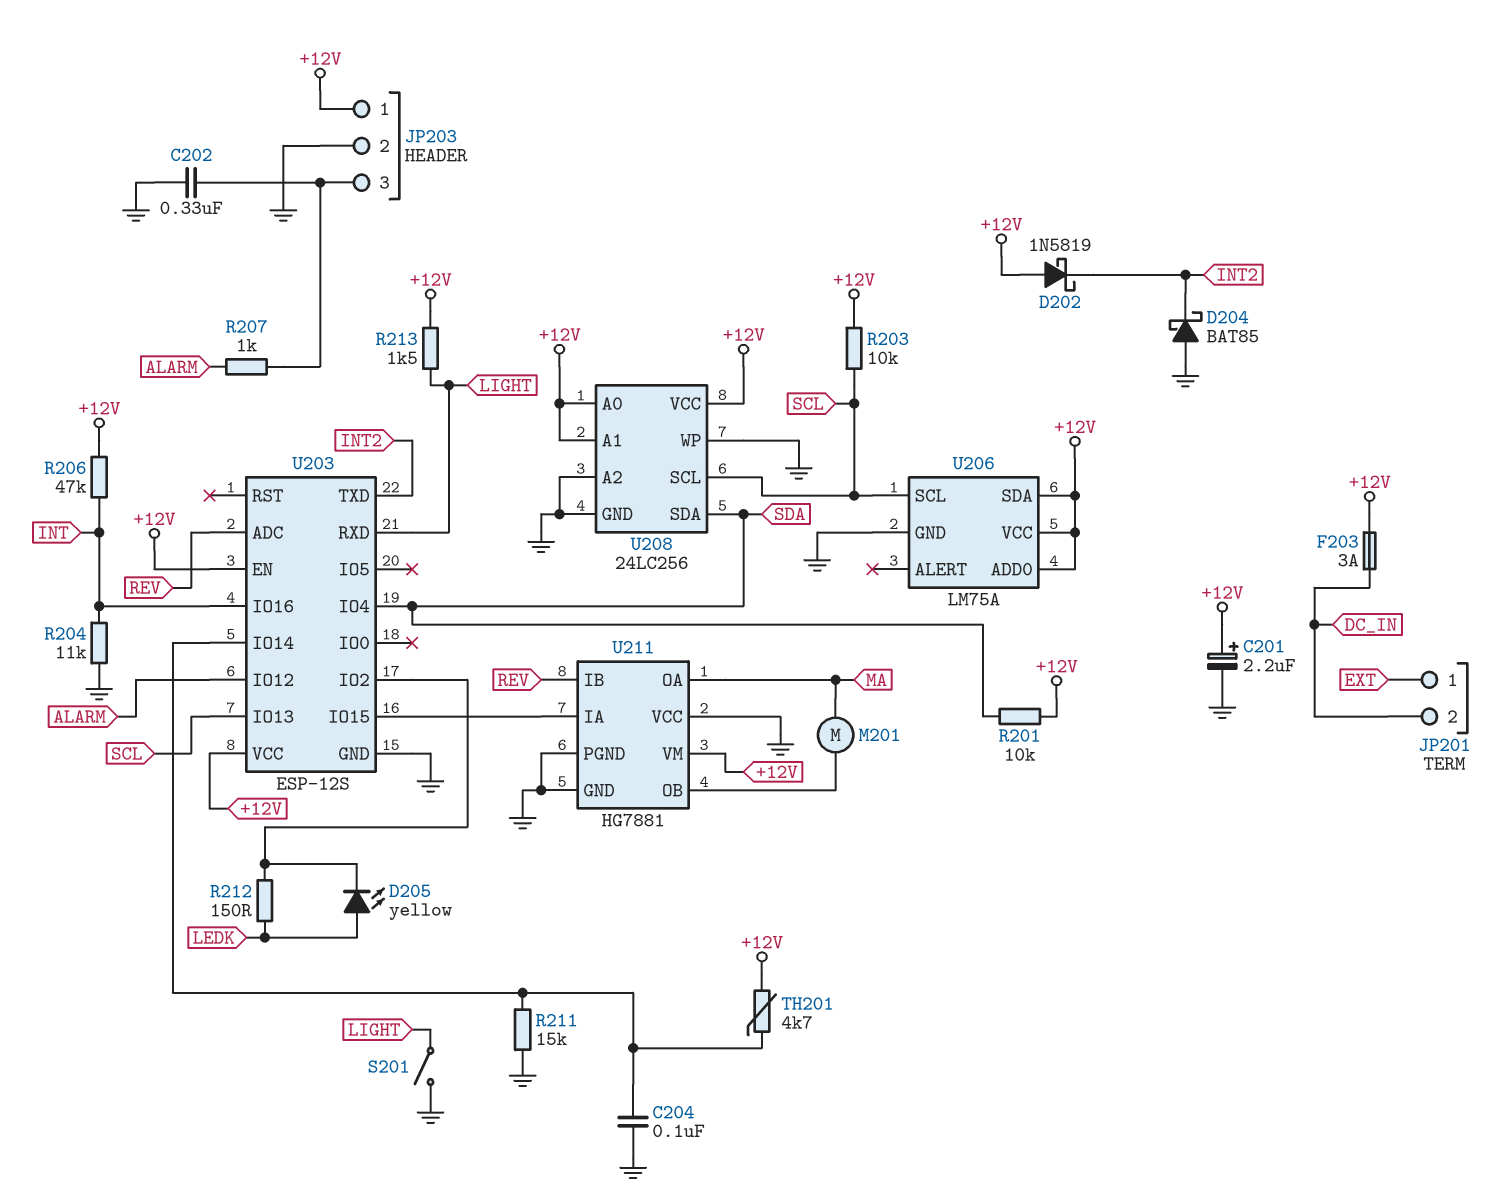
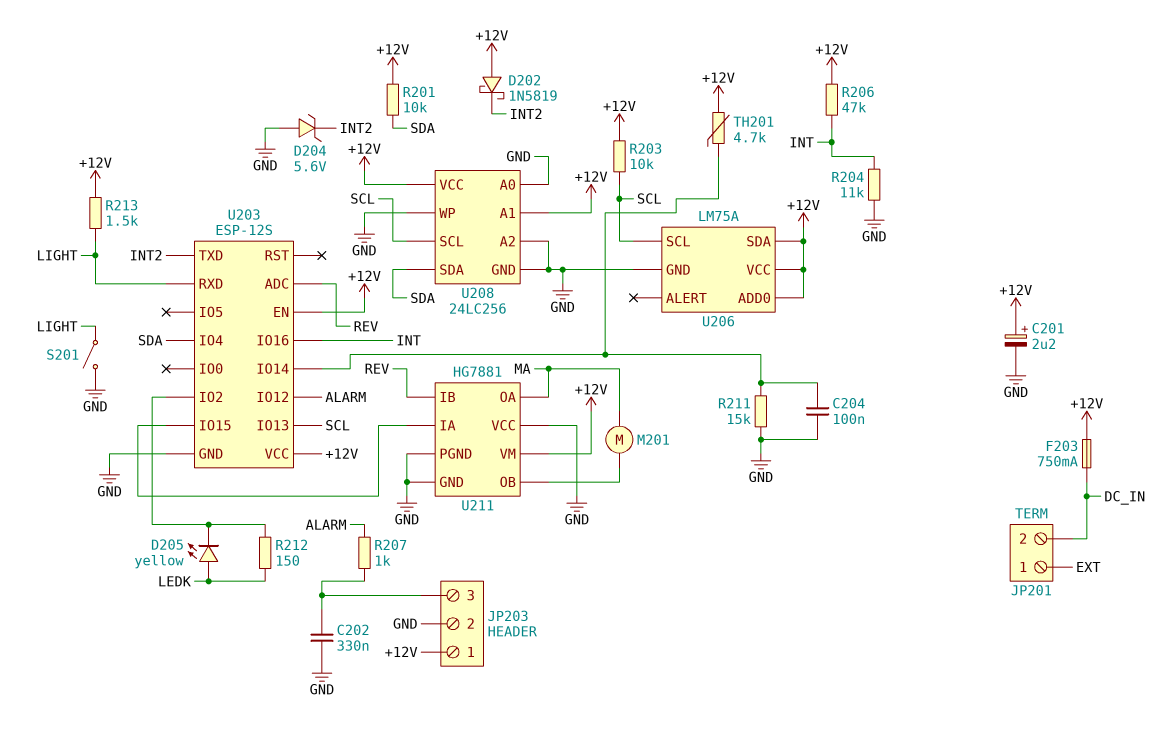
D204: schottky BAT85 (A GND, K INT2) -> zener 5.6V (A GND, K INT2)
F203: 3A (+12V, DC_IN) -> 750mA (+12V, DC_IN)
U208 pin A0: +12V -> GND

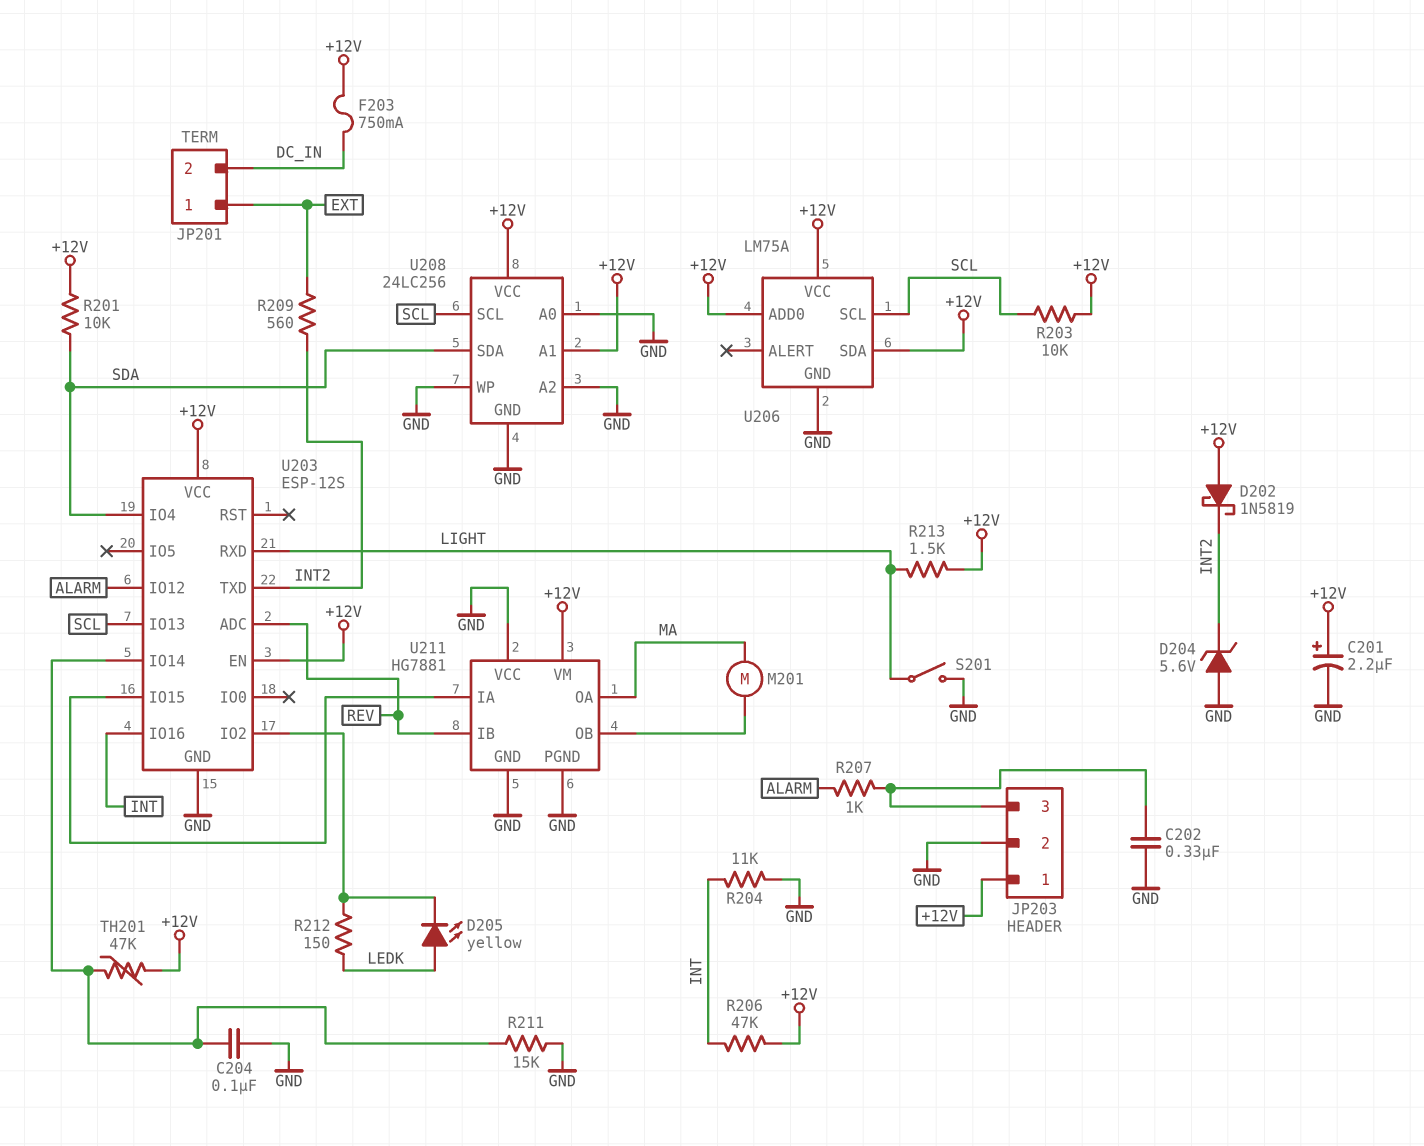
R209: none -> 560 (EXT, INT2)
TH201: 4.7k (+12V, U203/IO14) -> 47k (+12V, U203/IO14)

